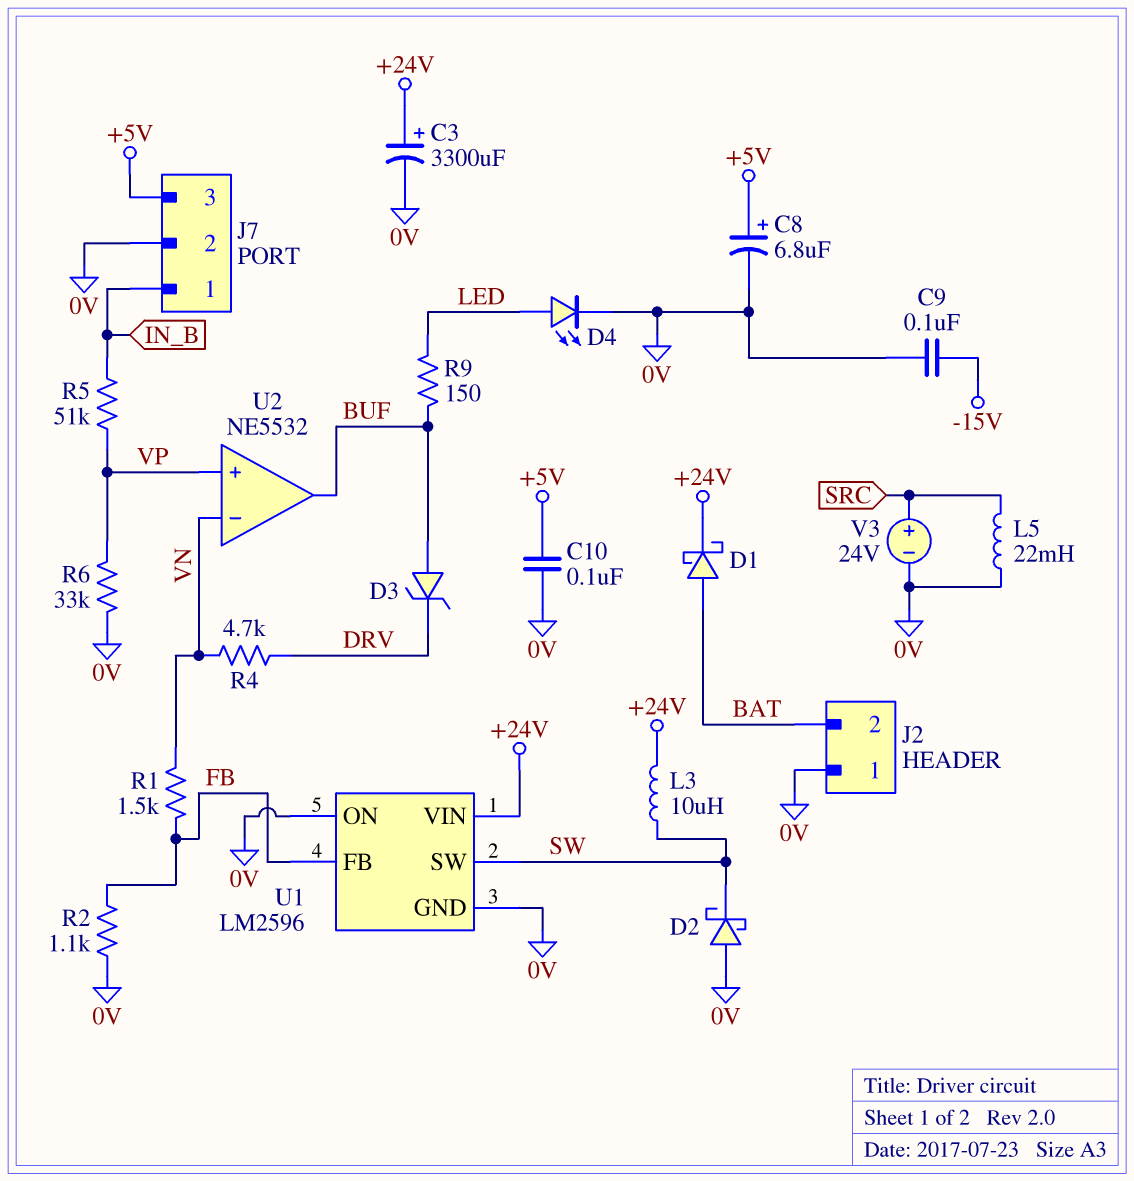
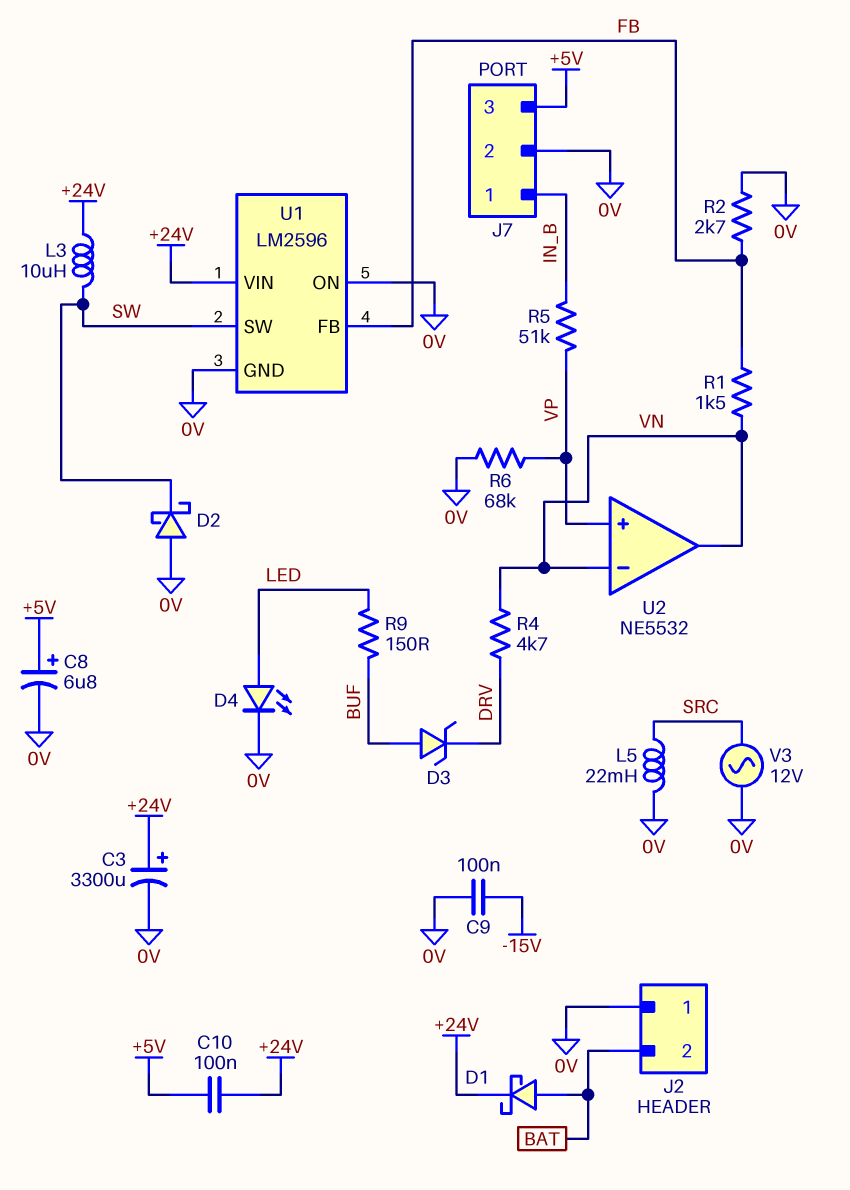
C10: 100nF (+5V, 0V) -> 100nF (+5V, +24V)
R2: 1.1k (0V, FB) -> 2.7k (0V, FB)
R6: 33k (0V, VP) -> 68k (0V, VP)
U2 pin out: BUF -> VN
V3: 24V (plus SRC, minus 0V) -> AC 12V (0V, SRC)

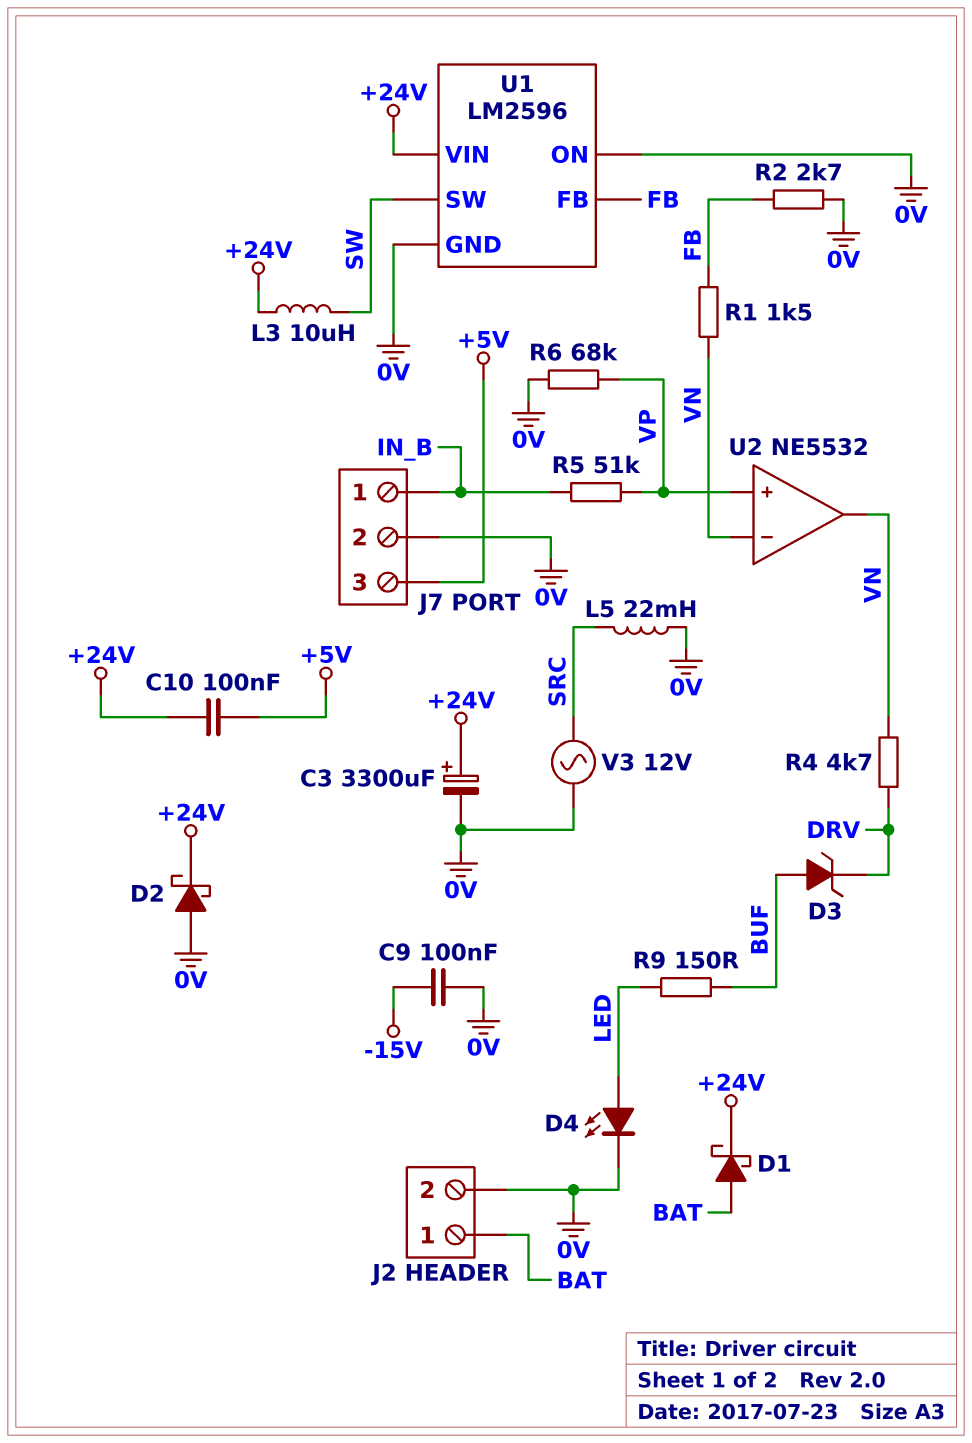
C8: 6.8uF (plus +5V, minus 0V) -> none
D2: schottky (A 0V, K SW) -> schottky (A 0V, K +24V)
J2 pin 1: 0V -> BAT
J2 pin 2: BAT -> 0V

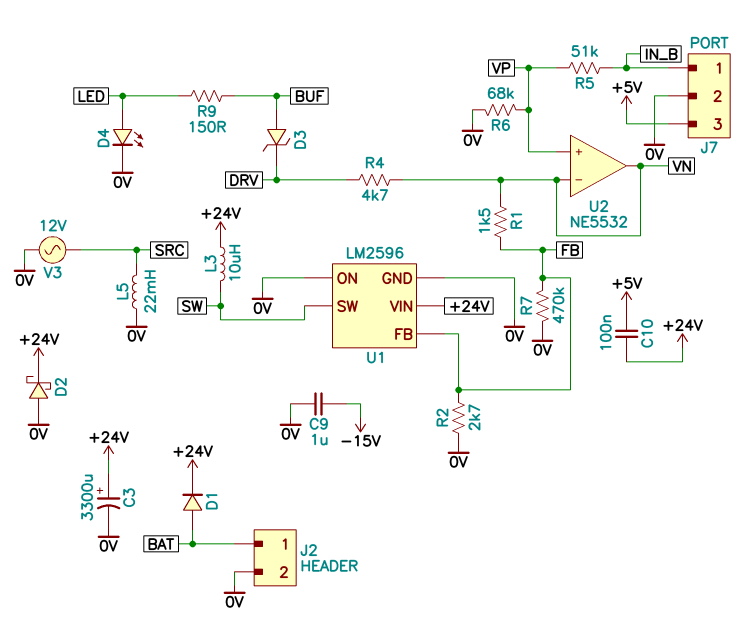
C9: 100nF (-15V, 0V) -> 1uF (-15V, 0V)
D1: schottky (A BAT, K +24V) -> diode (A BAT, K +24V)
R7: none -> 470k (0V, FB)

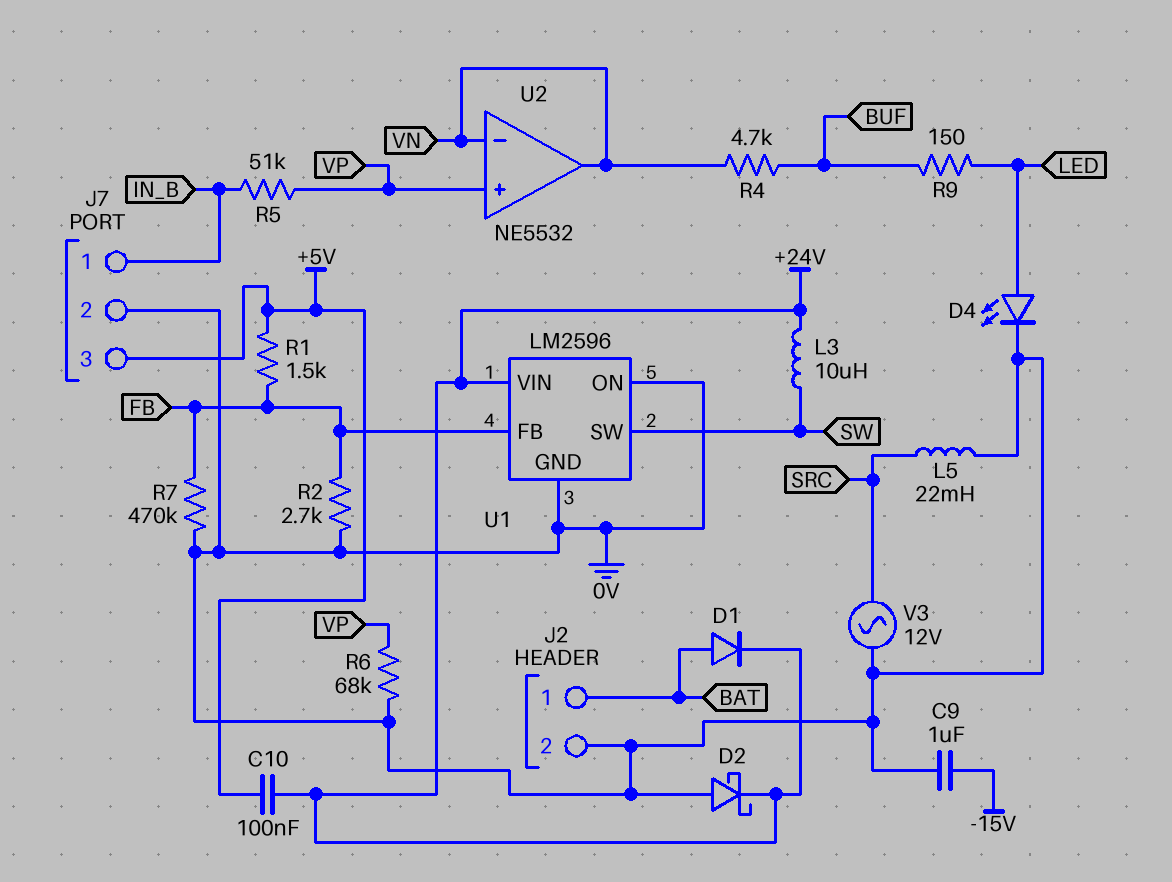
C3: 3300uF (plus +24V, minus 0V) -> none
D3: zener (A BUF, K DRV) -> none
R1: 1.5k (FB, VN) -> 1.5k (+5V, FB)
R4: 4.7k (DRV, VN) -> 4.7k (BUF, VN)

